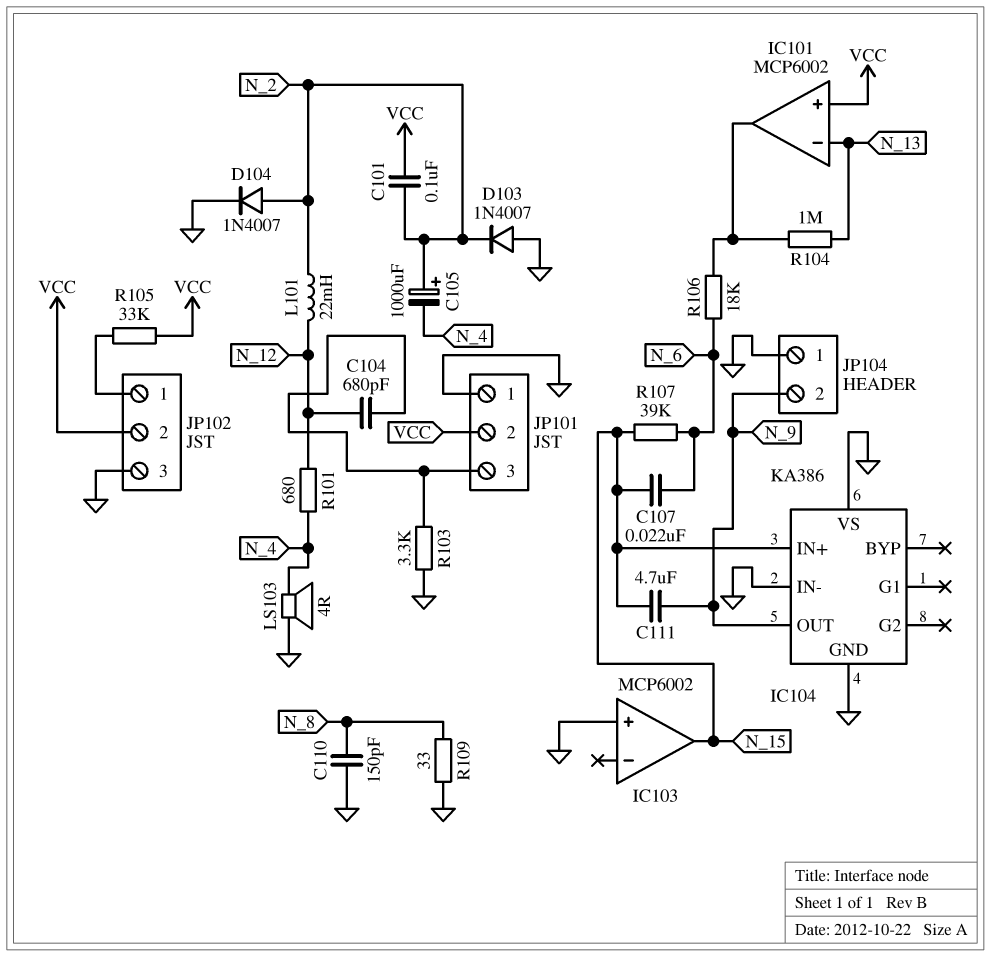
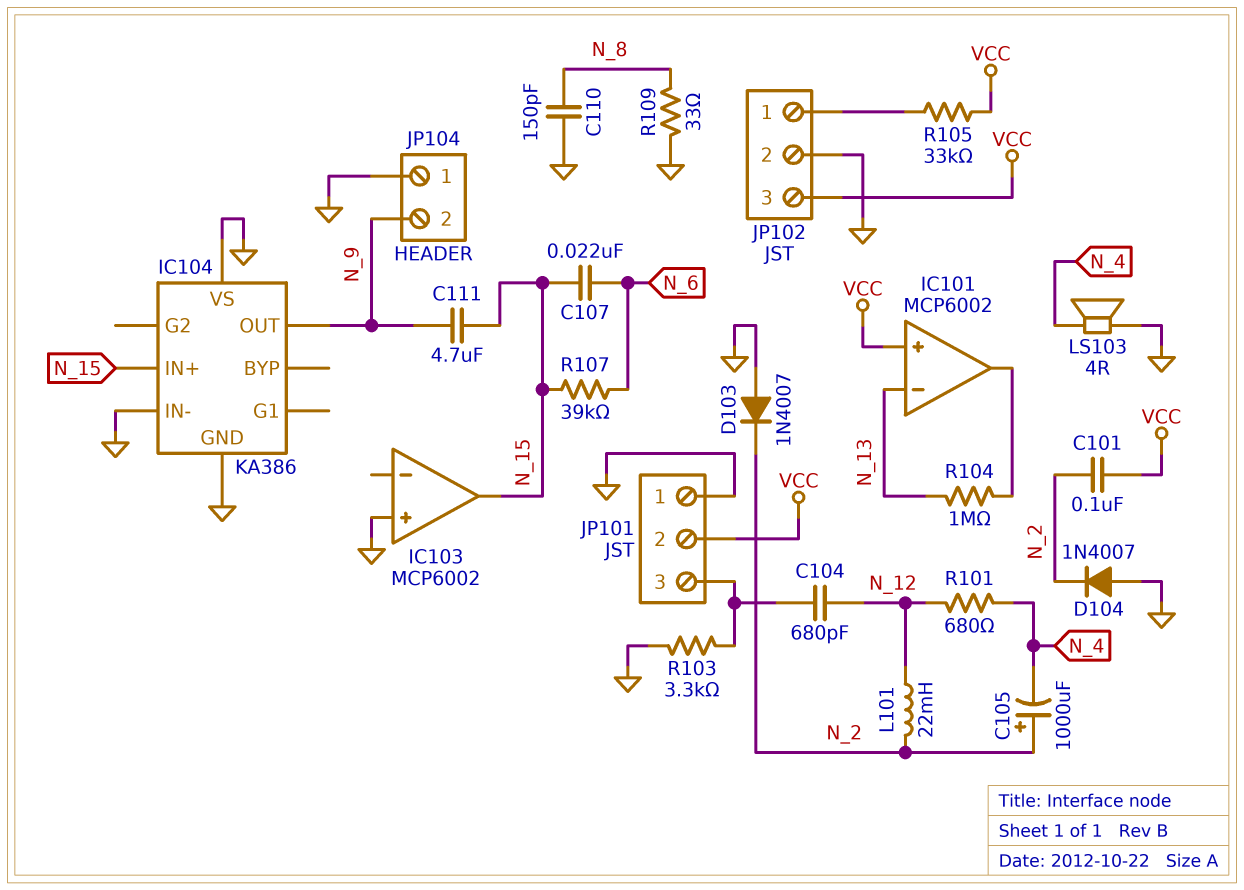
D104: diode 1N4007 (A N_2, K GND) -> diode 1N4007 (A GND, K N_2)
JP102 pin 2: VCC -> GND
JP102 pin 3: GND -> VCC
R106: 18k (IC101/out, N_6) -> none

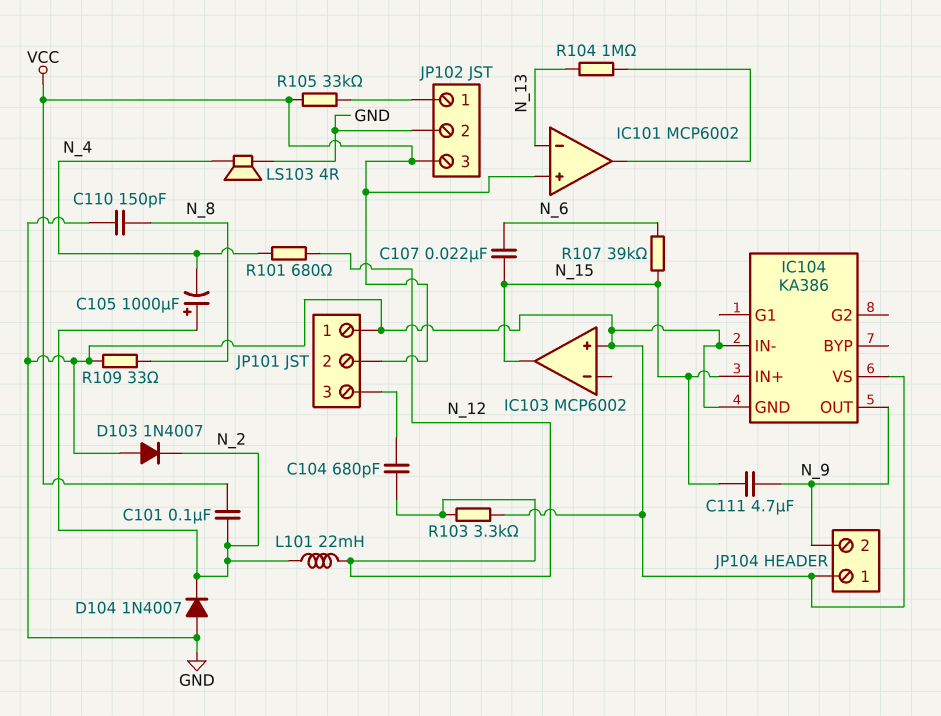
R103: 3.3k (GND, JP101/3) -> 3.3k (GND, N_12)

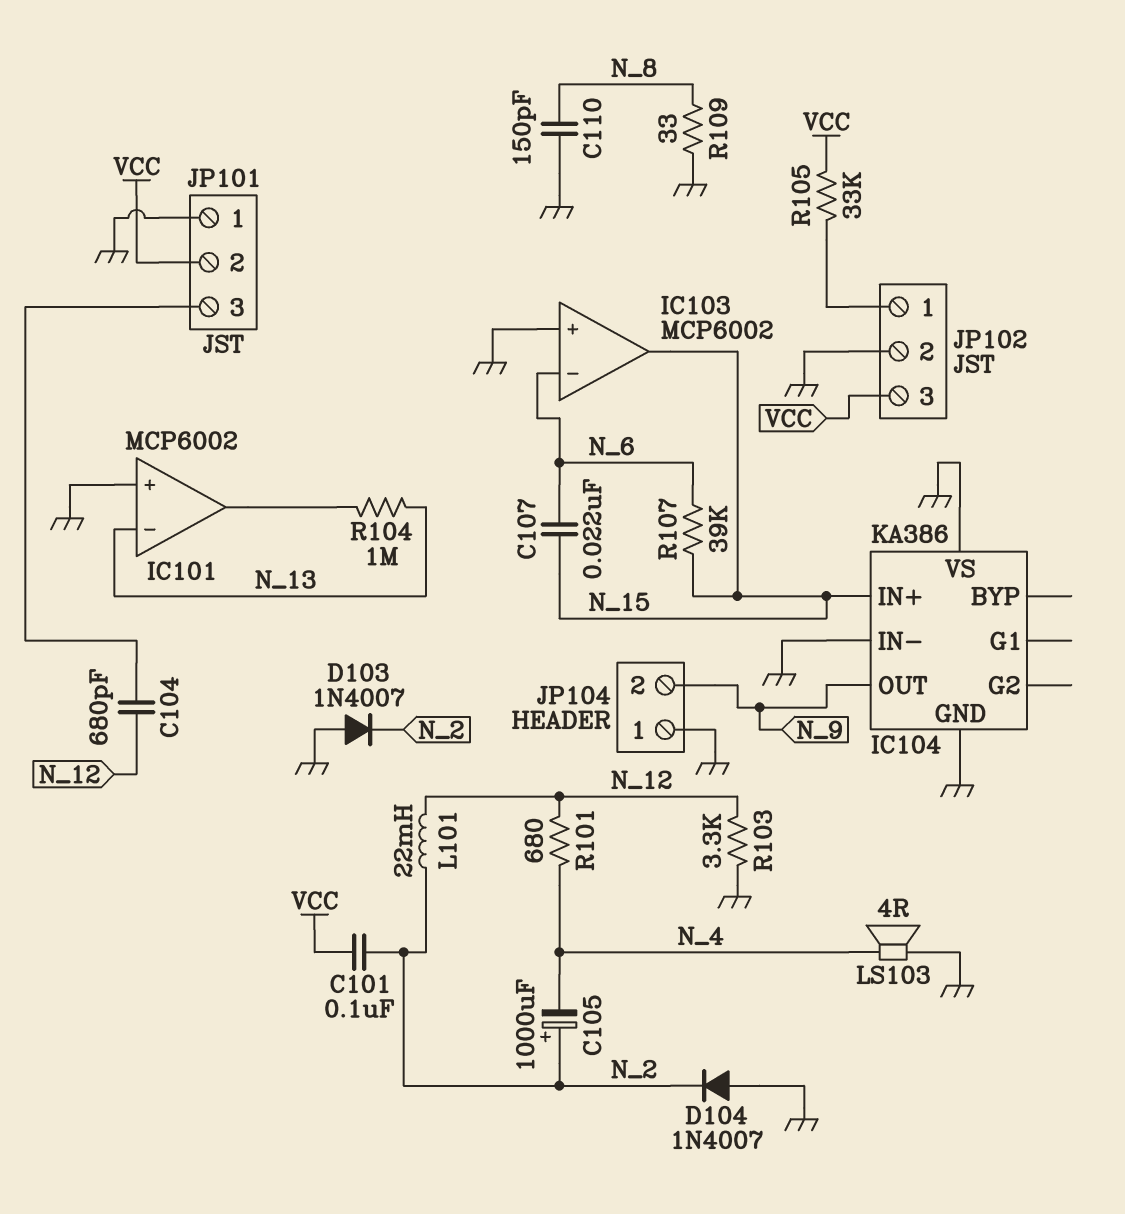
C111: 4.7uF (N_9, N_15) -> none
IC101 pin in+: VCC -> GND
IC103 pin in-: none -> N_6

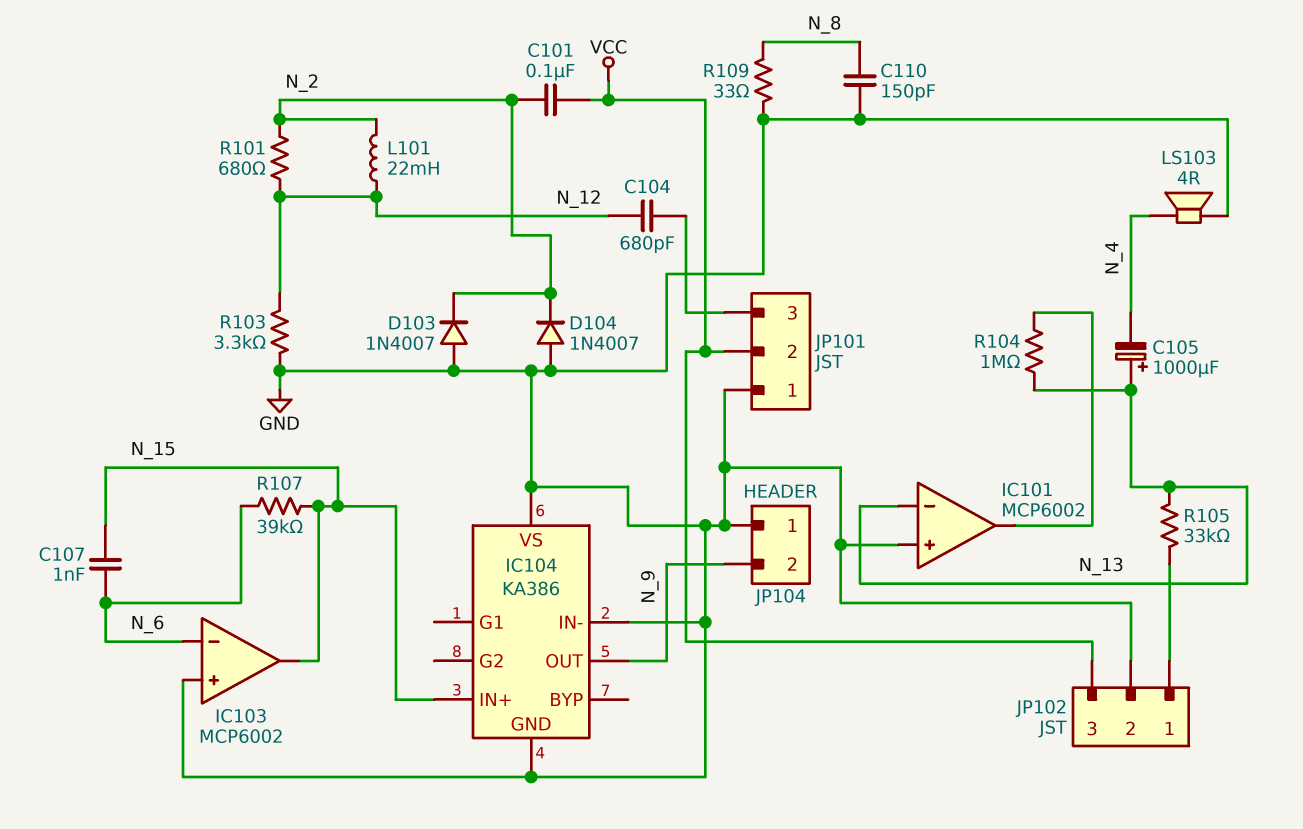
C105: 1000uF (plus N_2, minus N_4) -> 1000uF (plus N_13, minus N_4)
C107: 22nF (N_6, N_15) -> 1nF (N_6, N_15)
R101: 680 (N_4, N_12) -> 680 (N_2, N_12)
R105: 33k (JP102/1, VCC) -> 33k (JP102/1, N_13)

